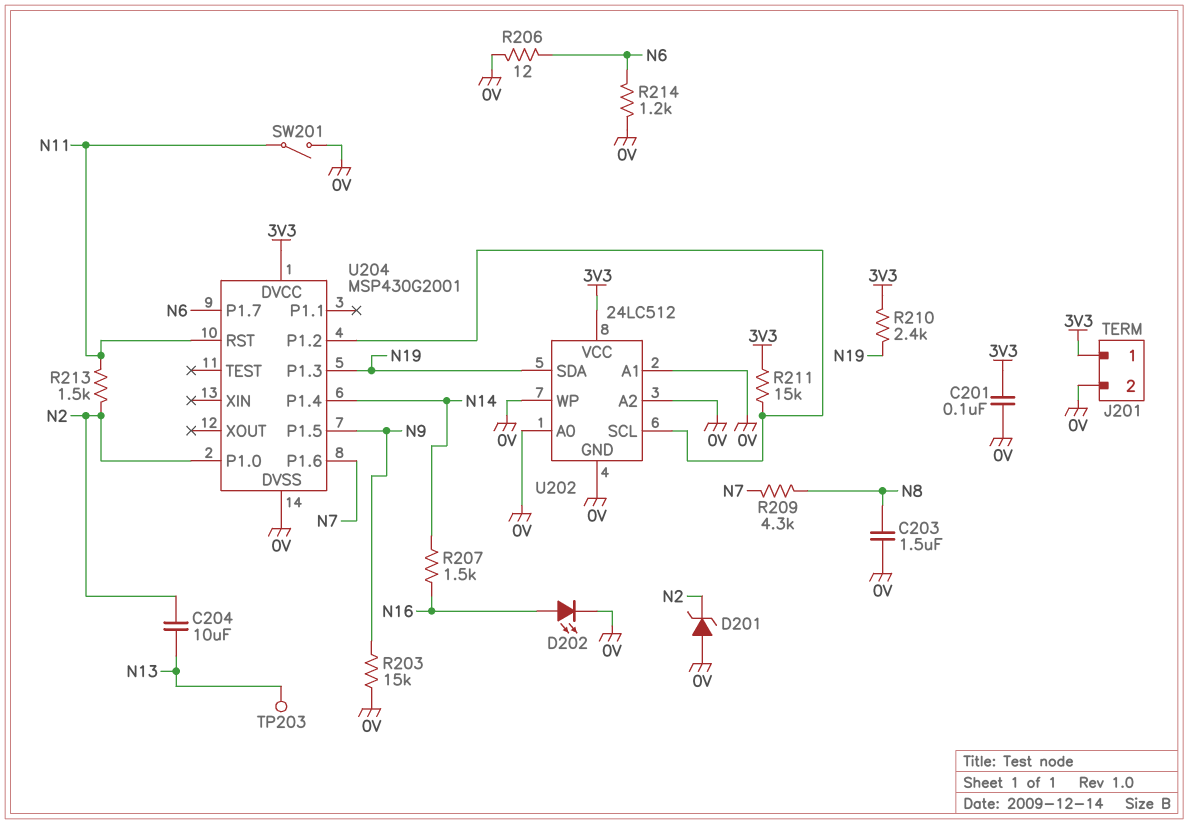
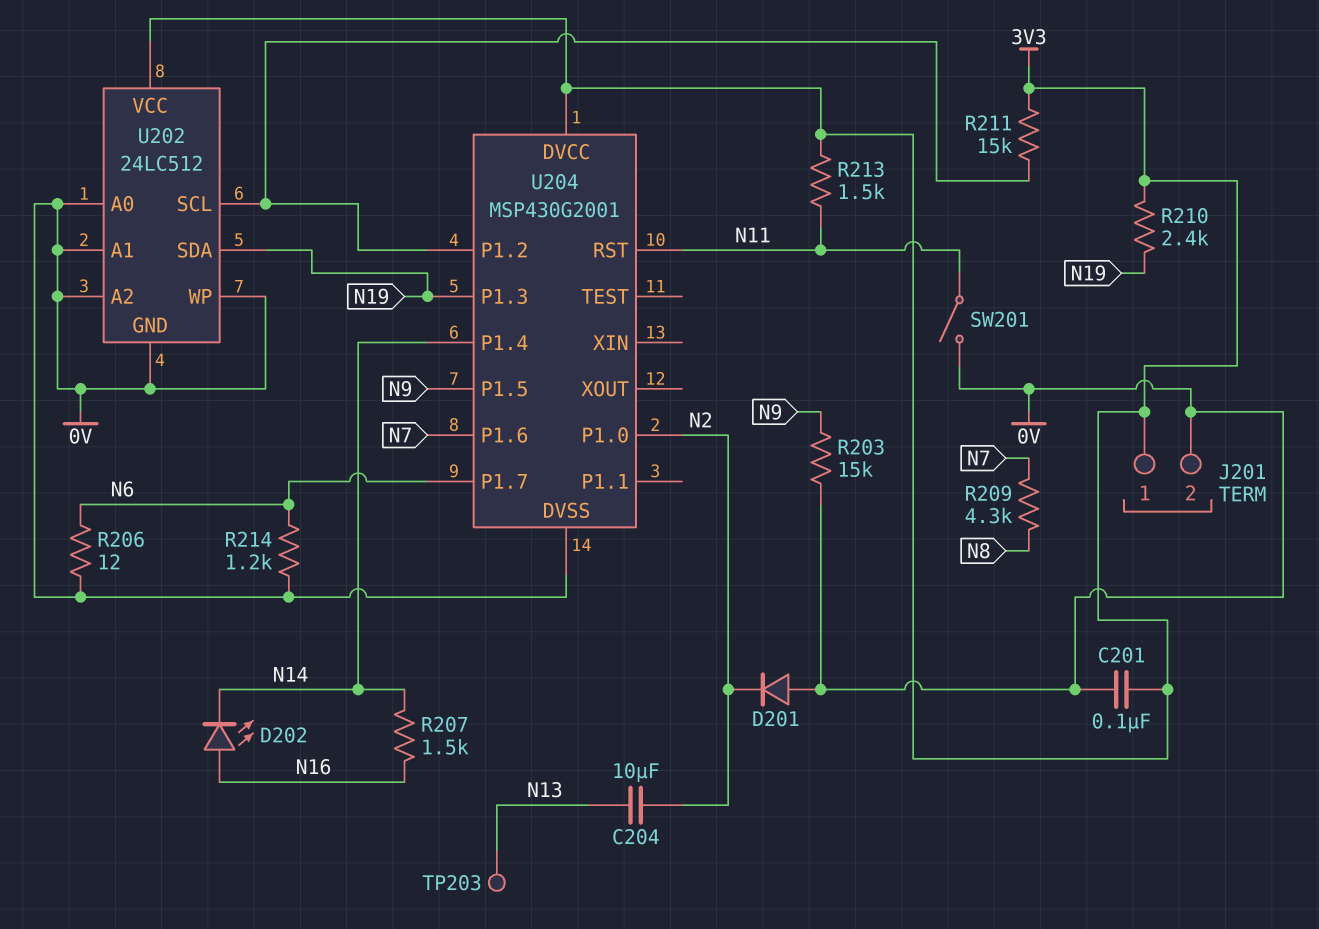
C203: 1.5uF (0V, N8) -> none
D201: zener (A 0V, K N2) -> diode (A 0V, K N2)
D202: LED (A N16, K 0V) -> LED (A N16, K N14)
R213: 1.5k (N2, N11) -> 1.5k (3V3, N11)

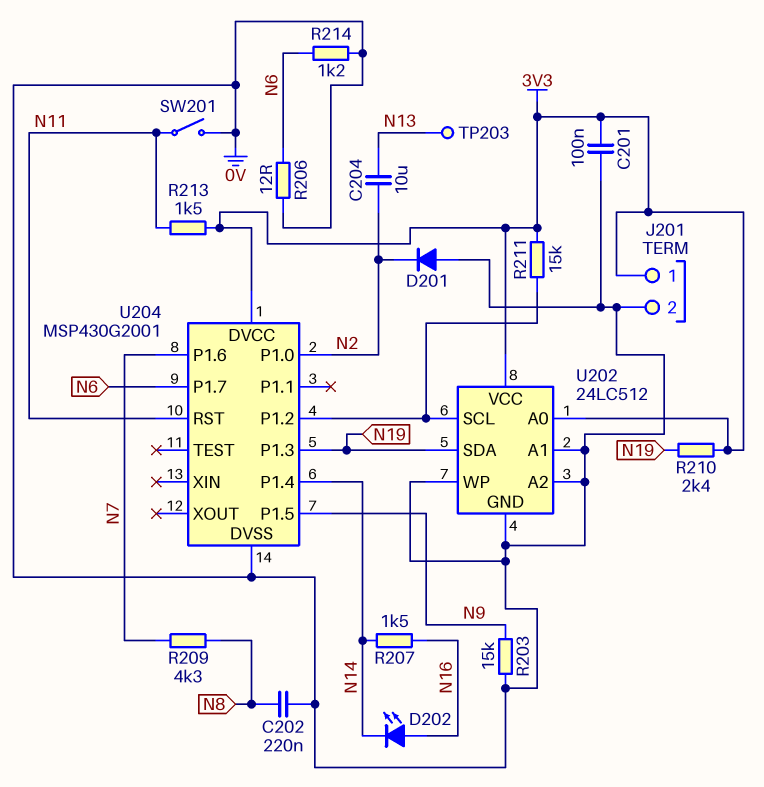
C202: none -> 220nF (0V, N8)
U202 pin A0: 0V -> 3V3

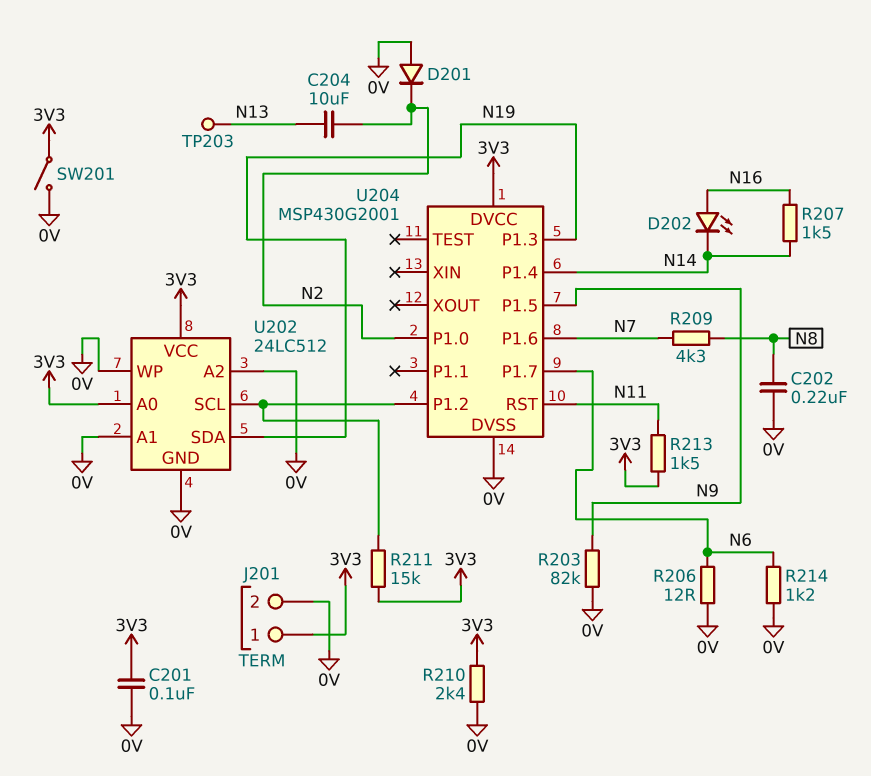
R203: 15k (0V, N9) -> 82k (0V, N9)
R210: 2.4k (3V3, N19) -> 2.4k (0V, 3V3)
SW201: switch (0V, N11) -> switch (0V, 3V3)

